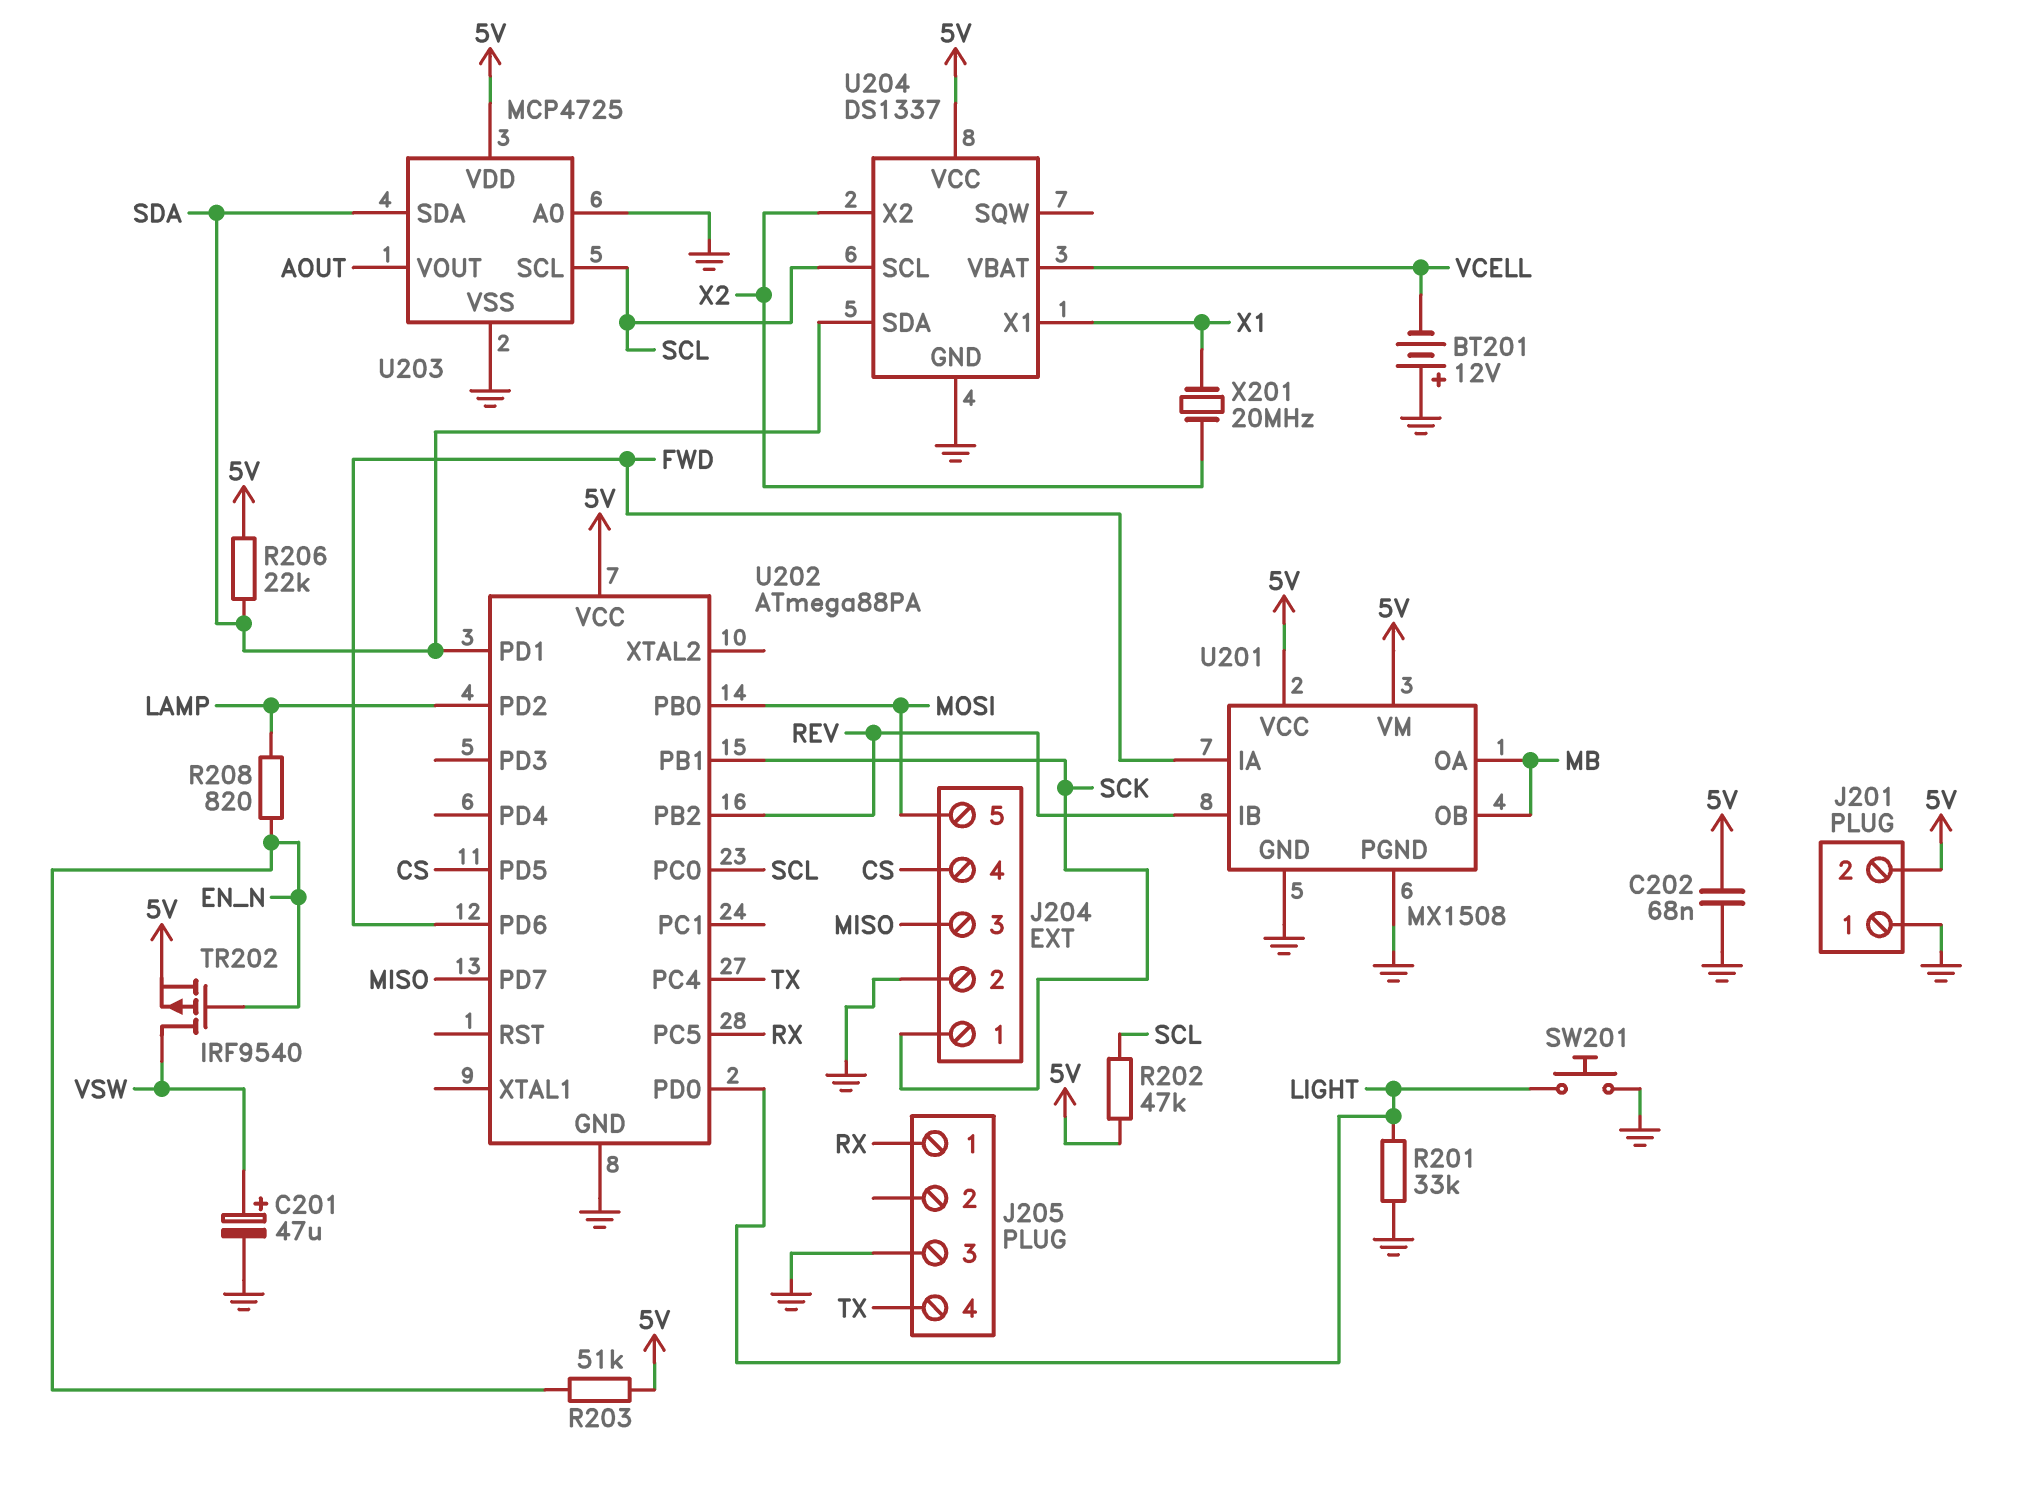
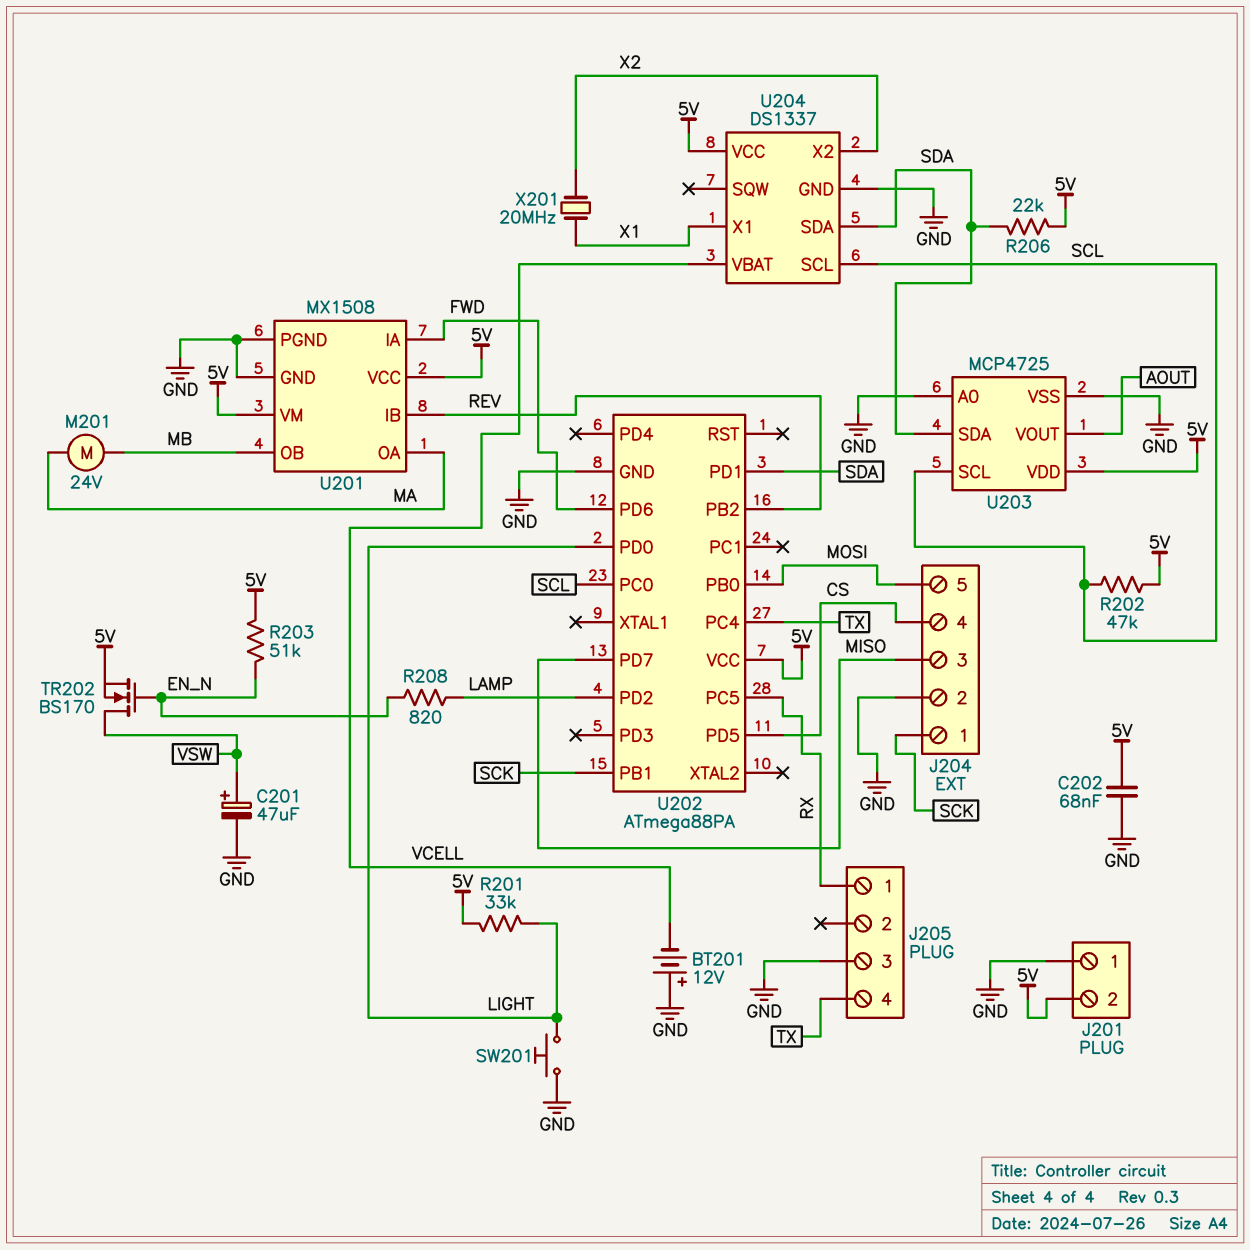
M201: none -> motor 24V (MA, MB)
R201: 33k (GND, LIGHT) -> 33k (5V, LIGHT)
TR202: PMOS IRF9540 (G EN_N, D VSW, S 5V) -> NMOS BS170 (G EN_N, D VSW, S 5V)
U201 pin OA: MB -> MA

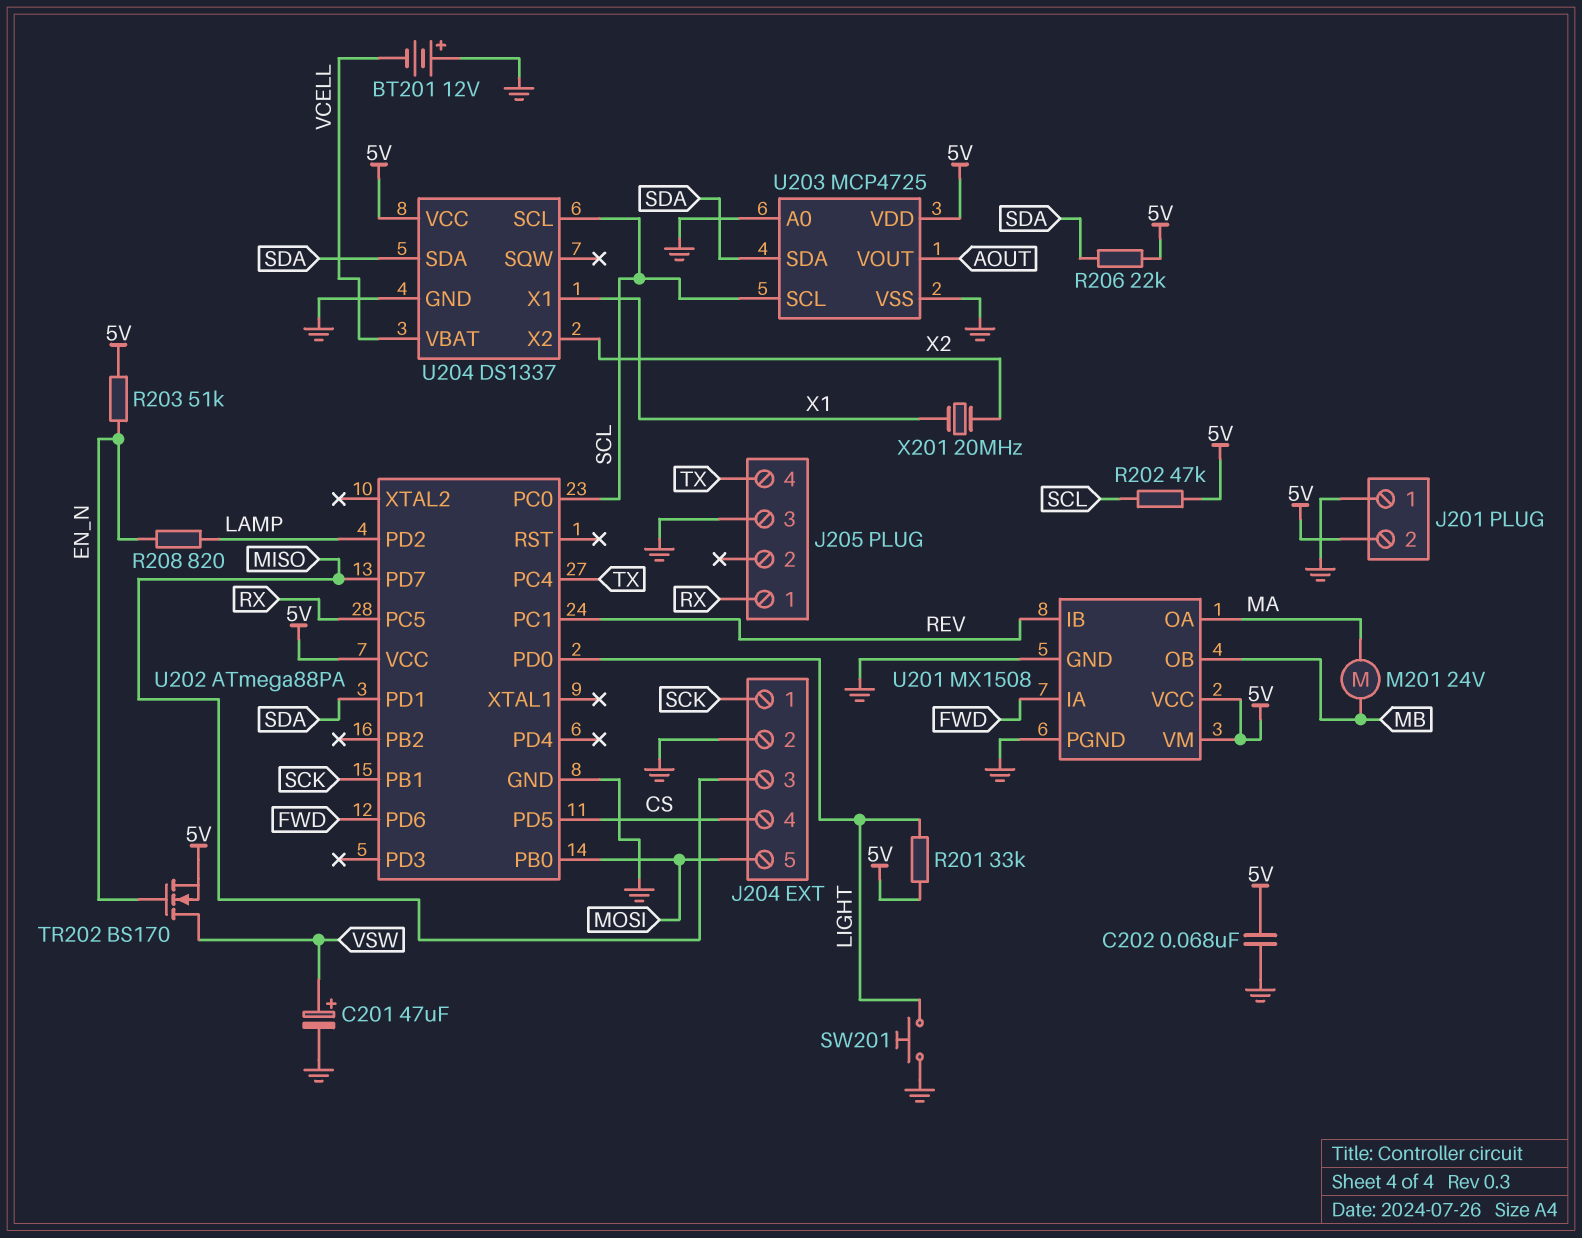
U202 pin PB2: REV -> none
U202 pin PC1: none -> REV

